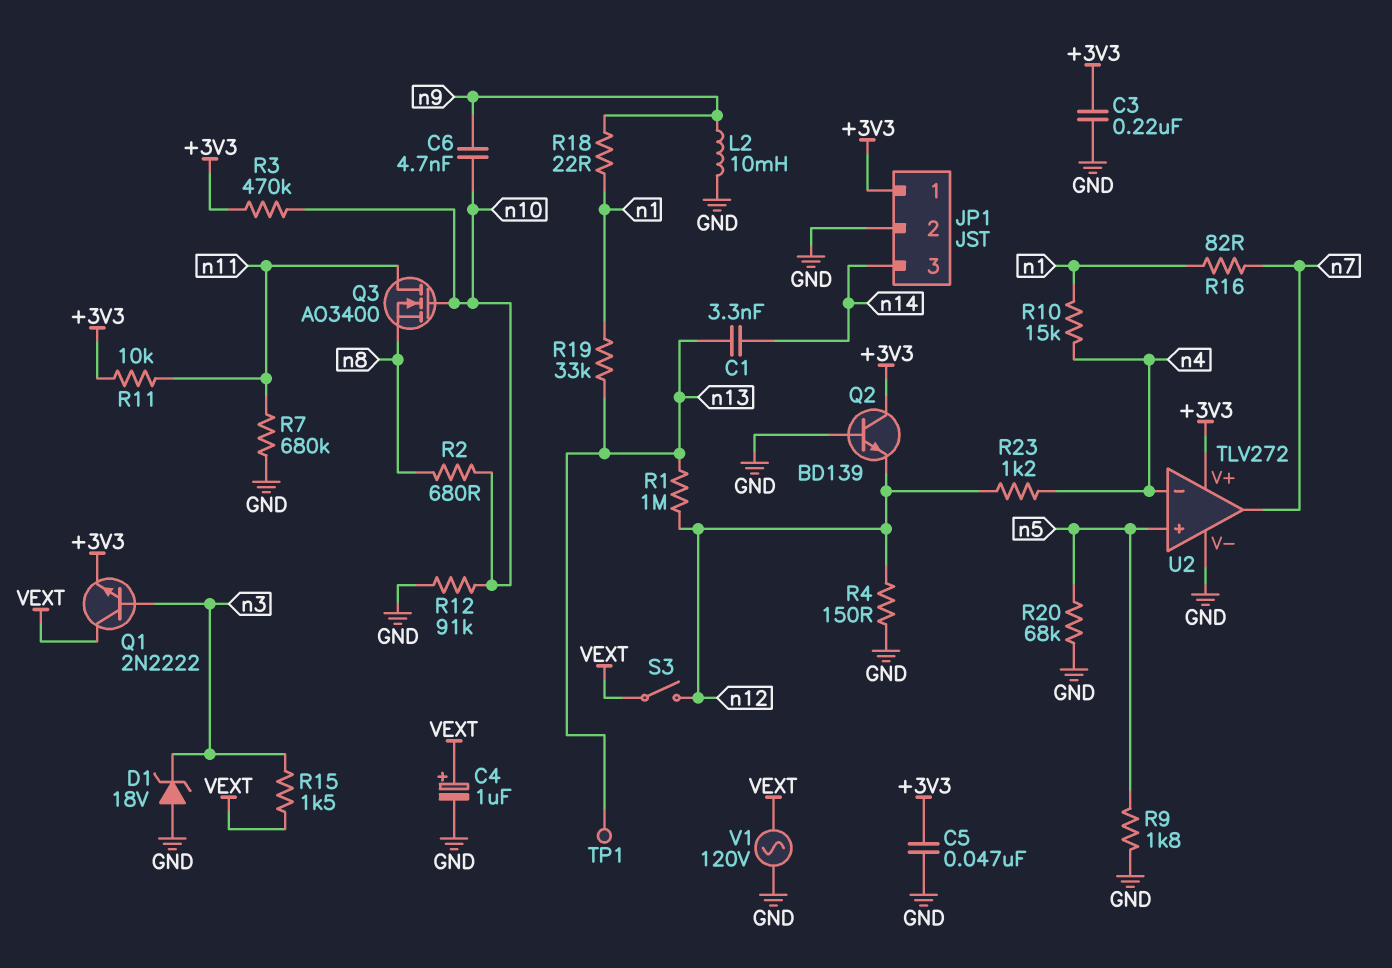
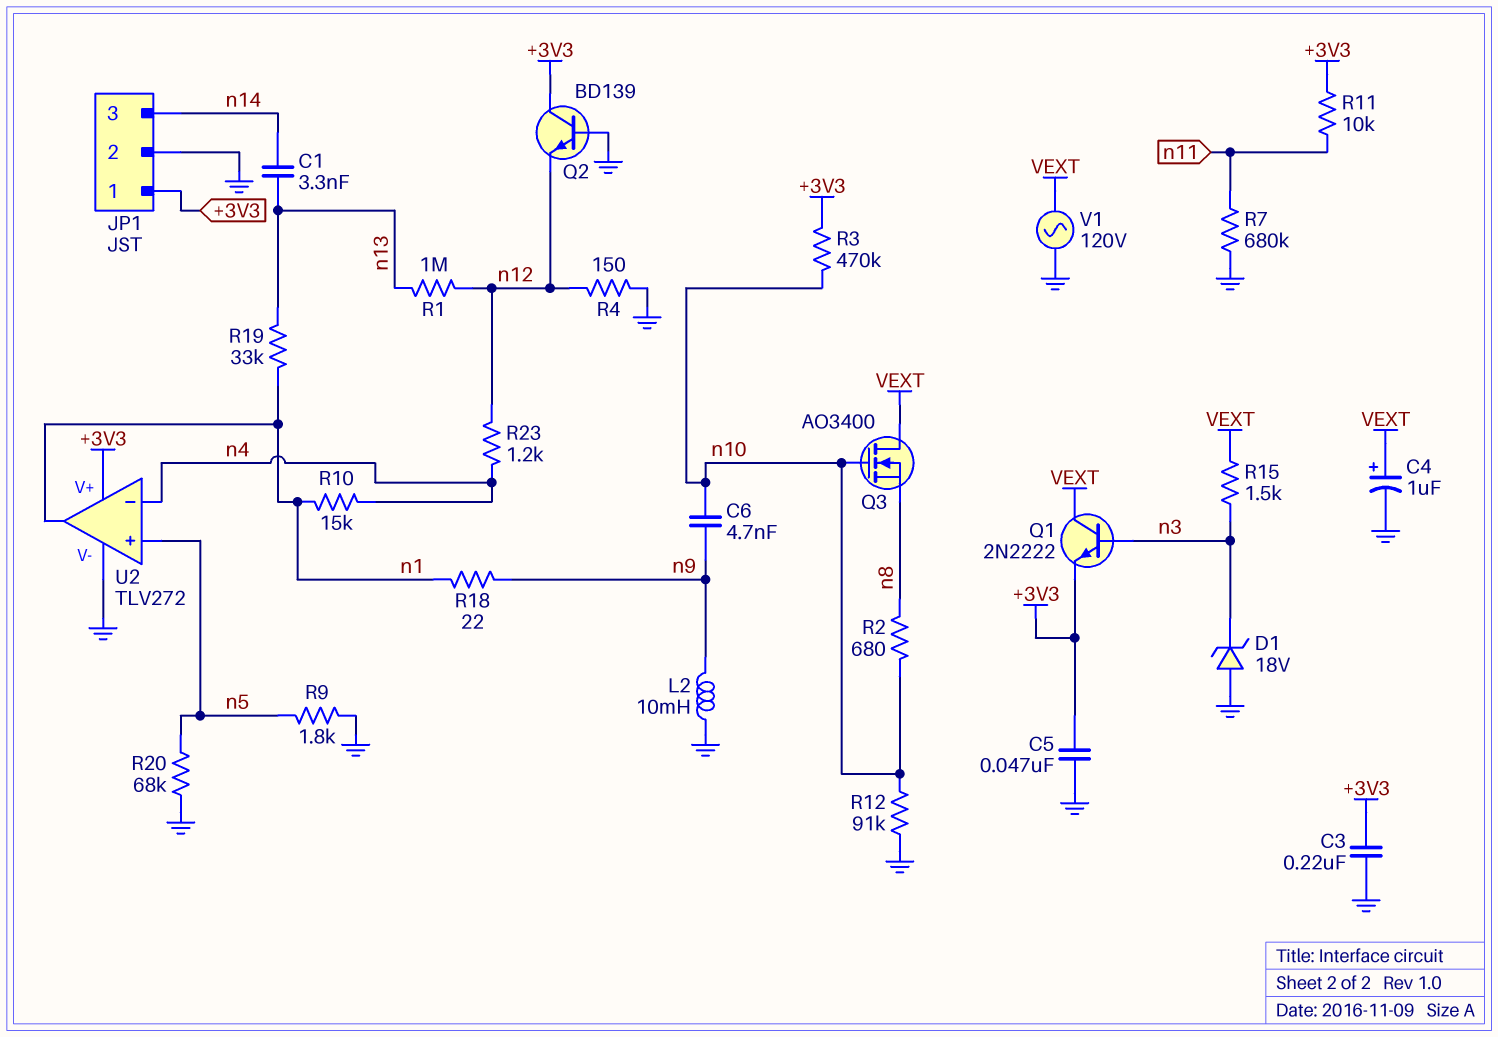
Q3: NMOS AO3400 (G n10, D n11, S n8) -> NMOS AO3400 (G n10, D VEXT, S n8)
R16: 82 (n1, n7) -> none
S3: switch (VEXT, n12) -> none
TP1: test point (n13) -> none
U2 pin out: n7 -> n1

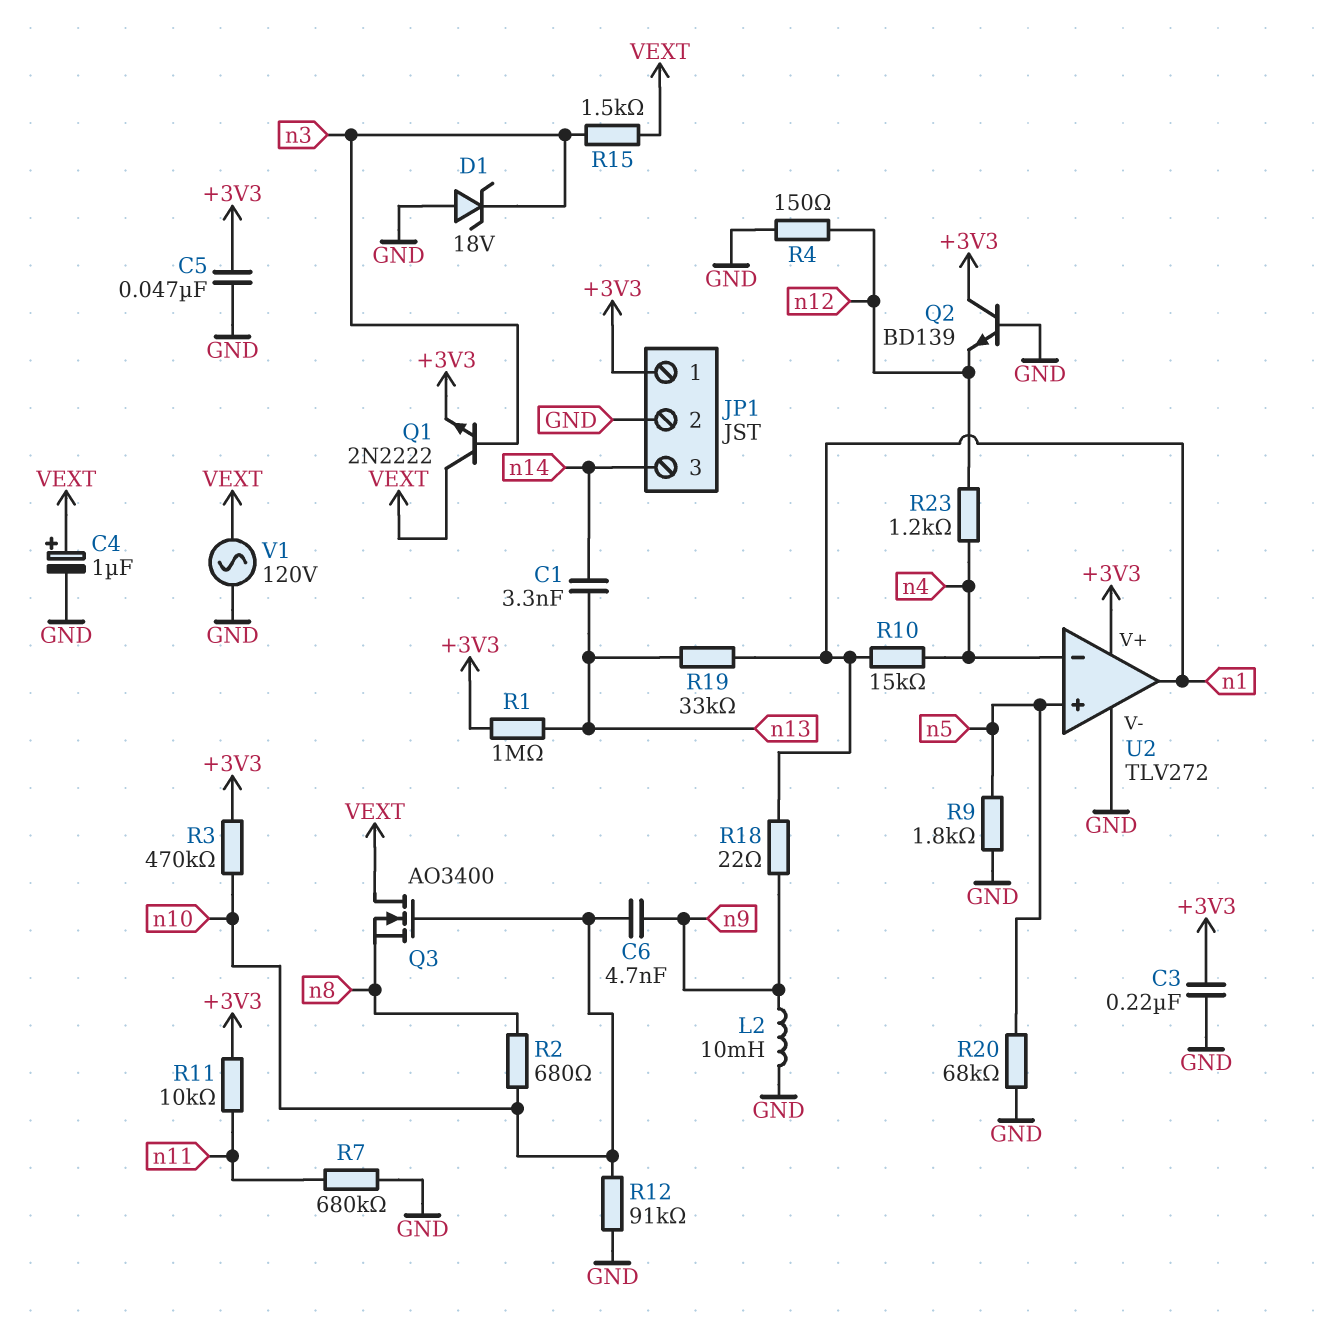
R1: 1M (n12, n13) -> 1M (+3V3, n13)

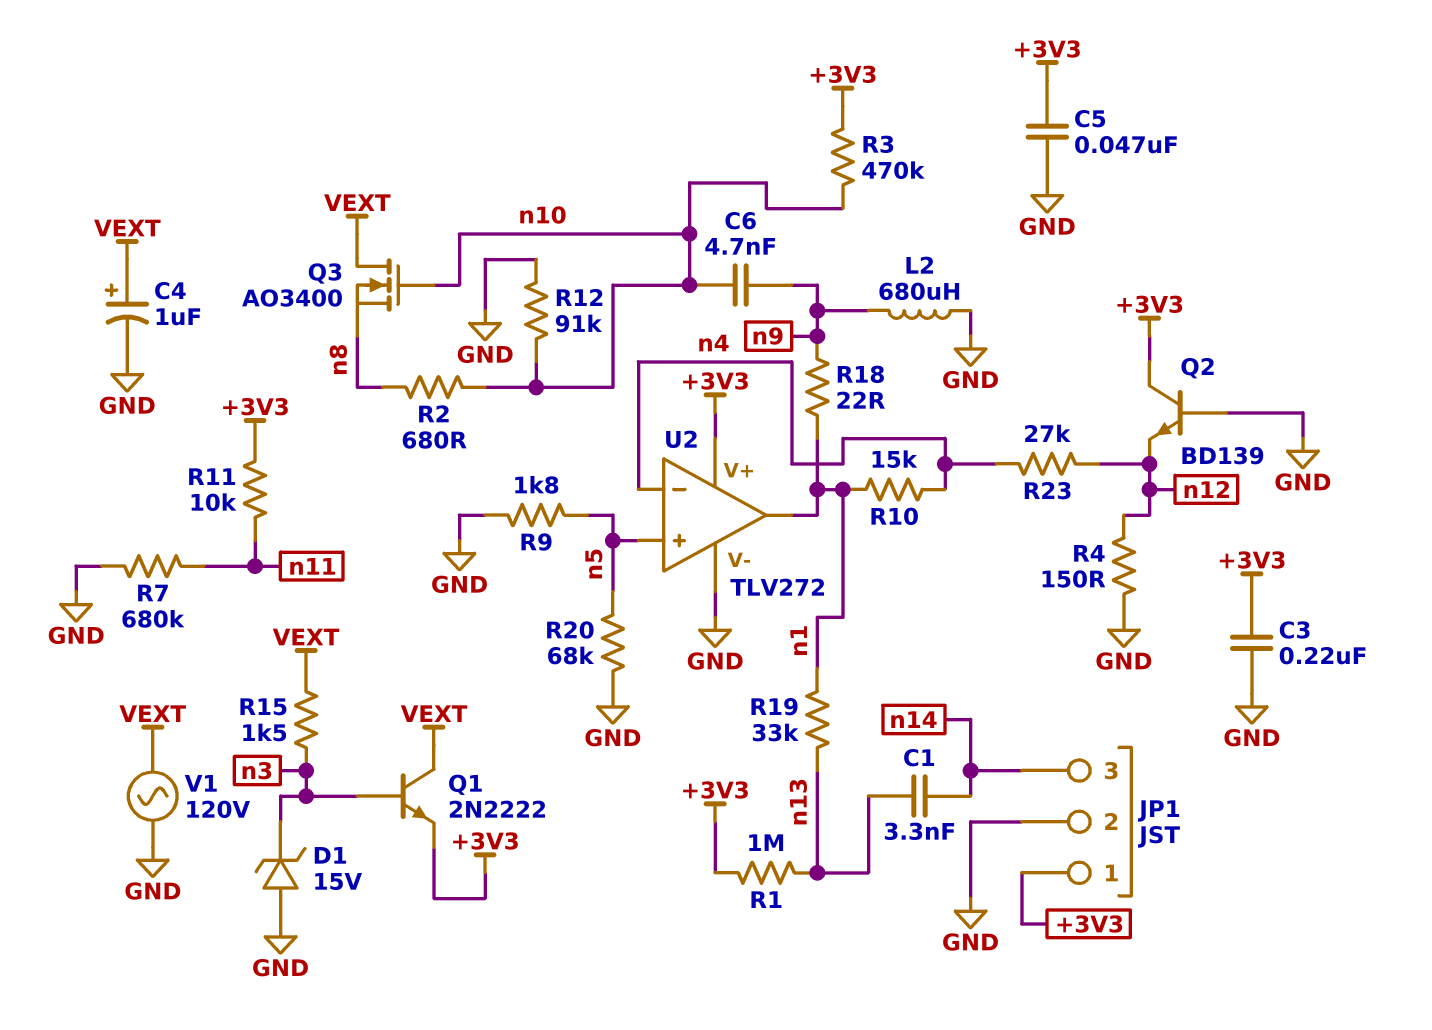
D1: zener 18V (A GND, K n3) -> zener 15V (A GND, K n3)
L2: 10mH (GND, n9) -> 680uH (GND, n9)
R23: 1.2k (n4, n12) -> 27k (n4, n12)

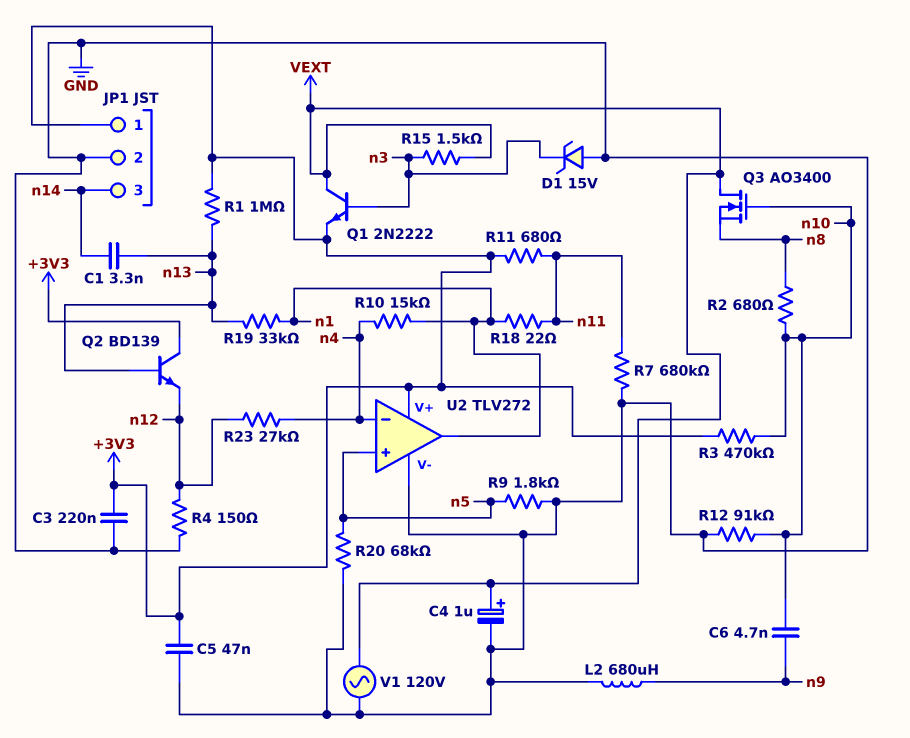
Q2: NPN BD139 (B GND, C +3V3, E n12) -> NPN BD139 (B n13, C +3V3, E n12)
R11: 10k (+3V3, n11) -> 680 (+3V3, n11)
R18: 22 (n1, n9) -> 22 (n1, n11)

